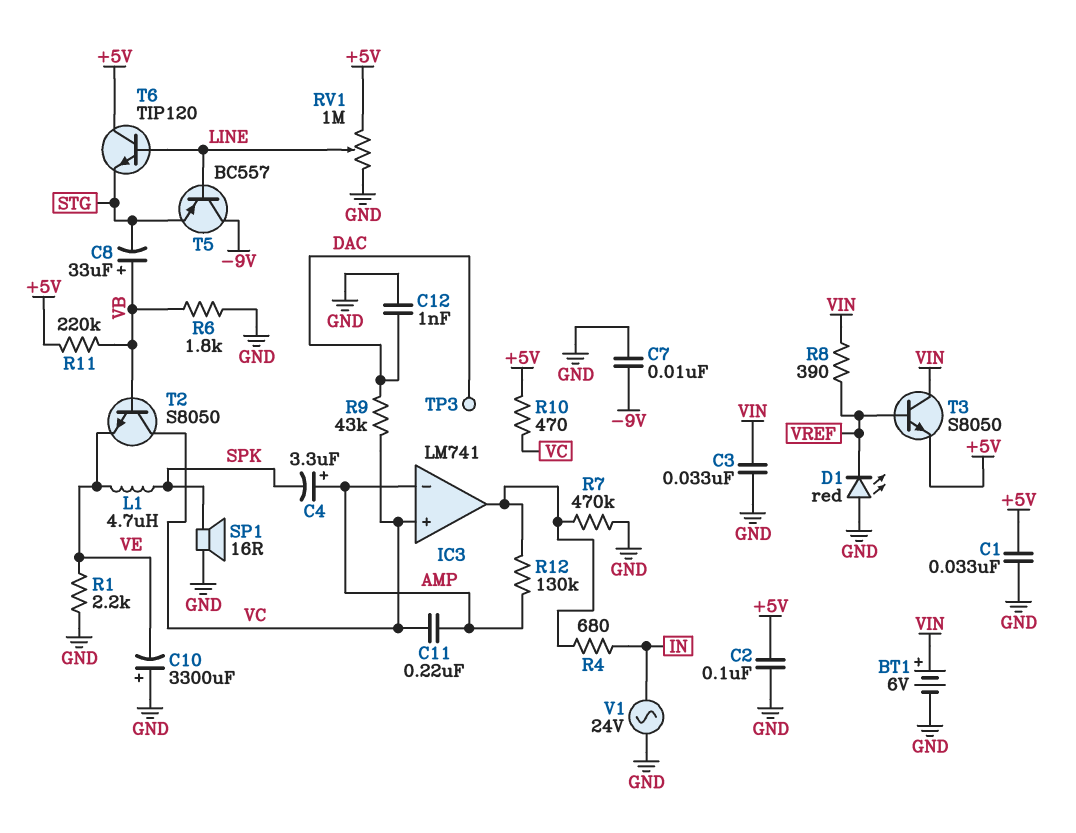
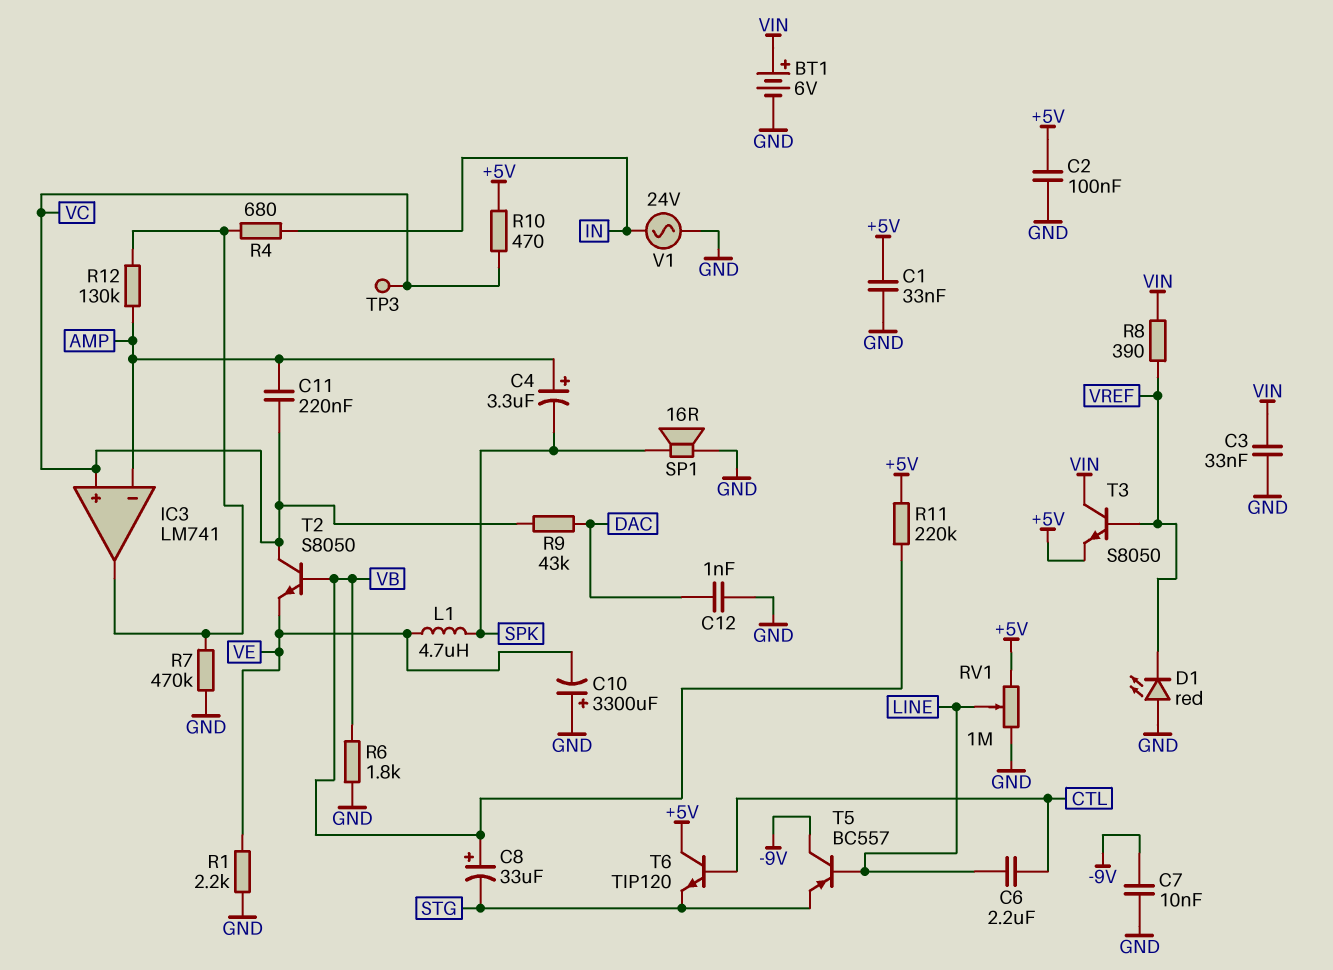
C6: none -> 2.2uF (CTL, LINE)
T6: NPN TIP120 (B LINE, C +5V, E STG) -> NPN TIP120 (B CTL, C +5V, E STG)
TP3: test point (DAC) -> test point (VC)

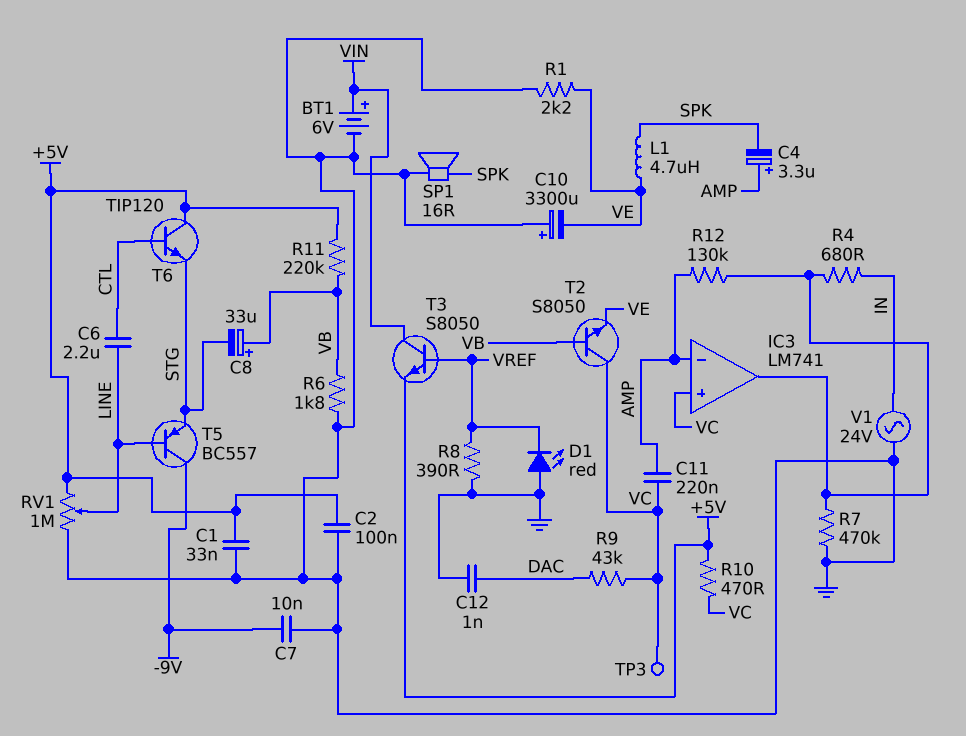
C3: 33nF (GND, VIN) -> none
R8: 390 (VIN, VREF) -> 390 (GND, VREF)

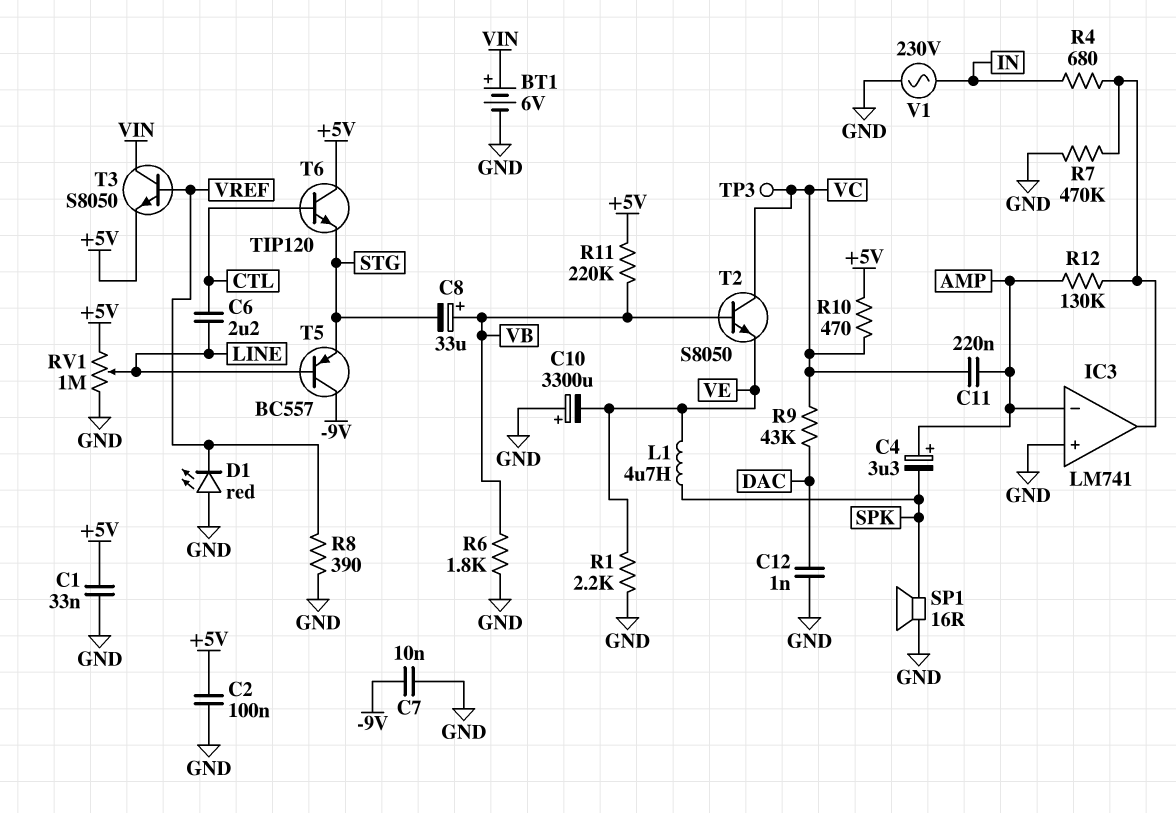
IC3 pin in+: VC -> GND
V1: AC 24V (GND, IN) -> AC 230V (GND, IN)

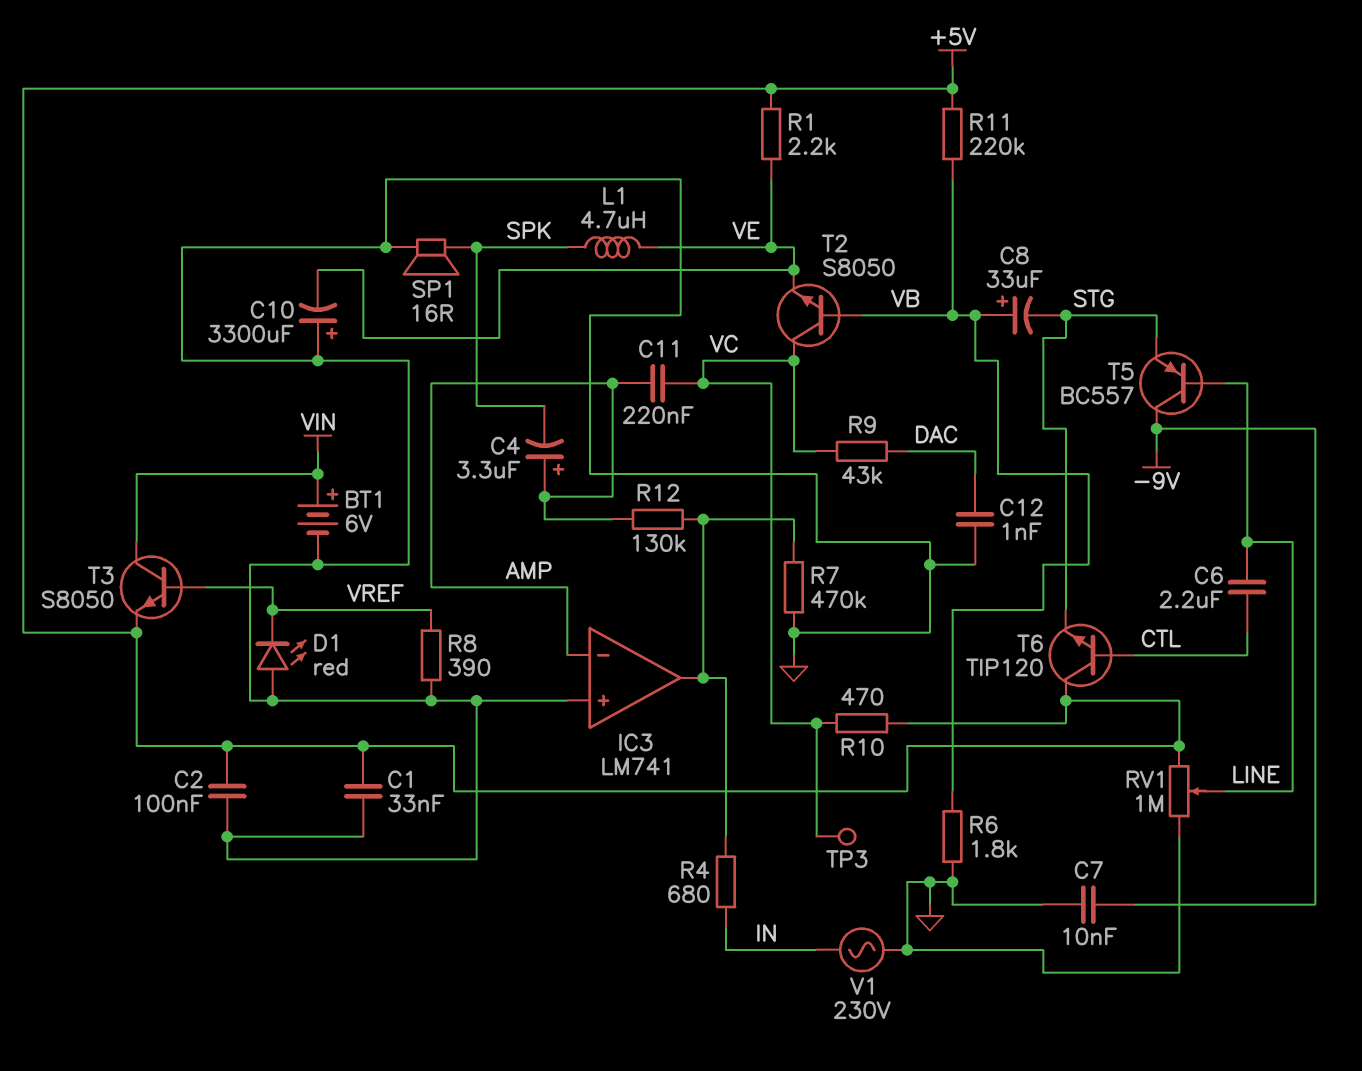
R1: 2.2k (GND, VE) -> 2.2k (+5V, VE)

